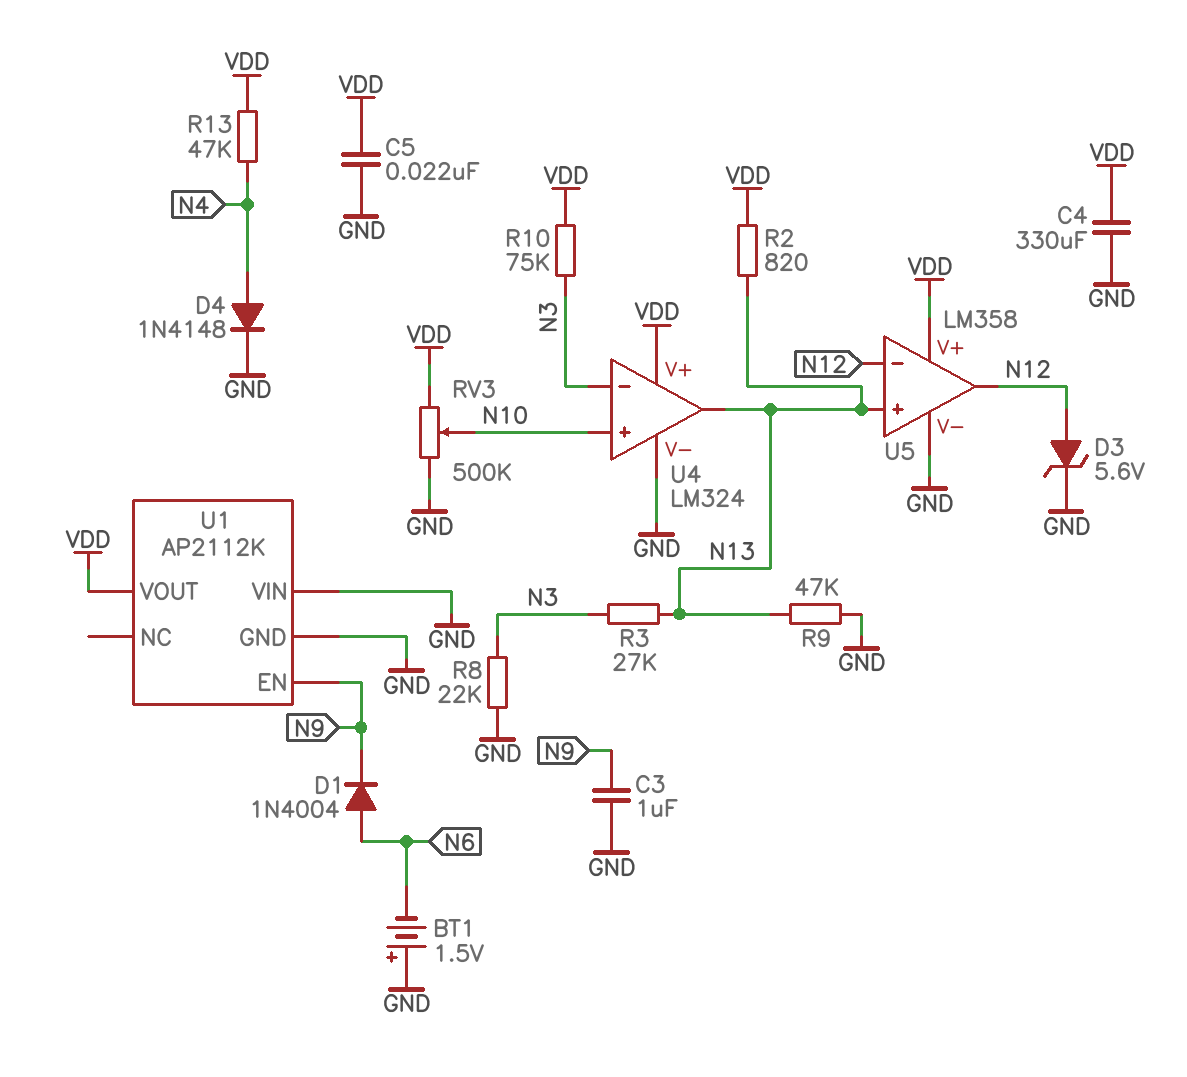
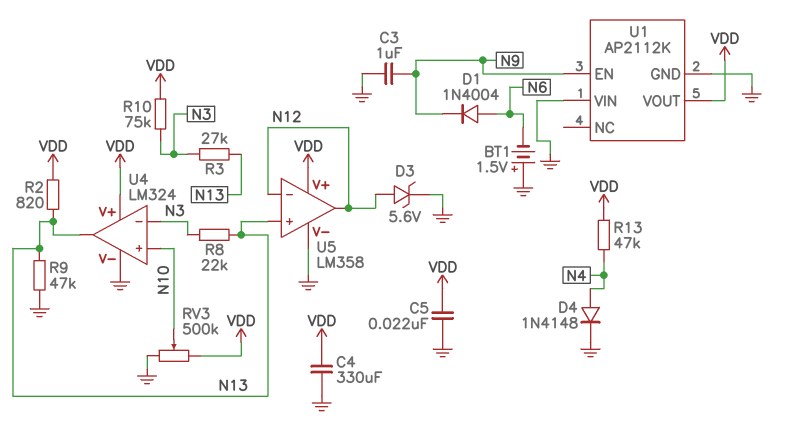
R8: 22k (GND, N3) -> 22k (N3, N13)

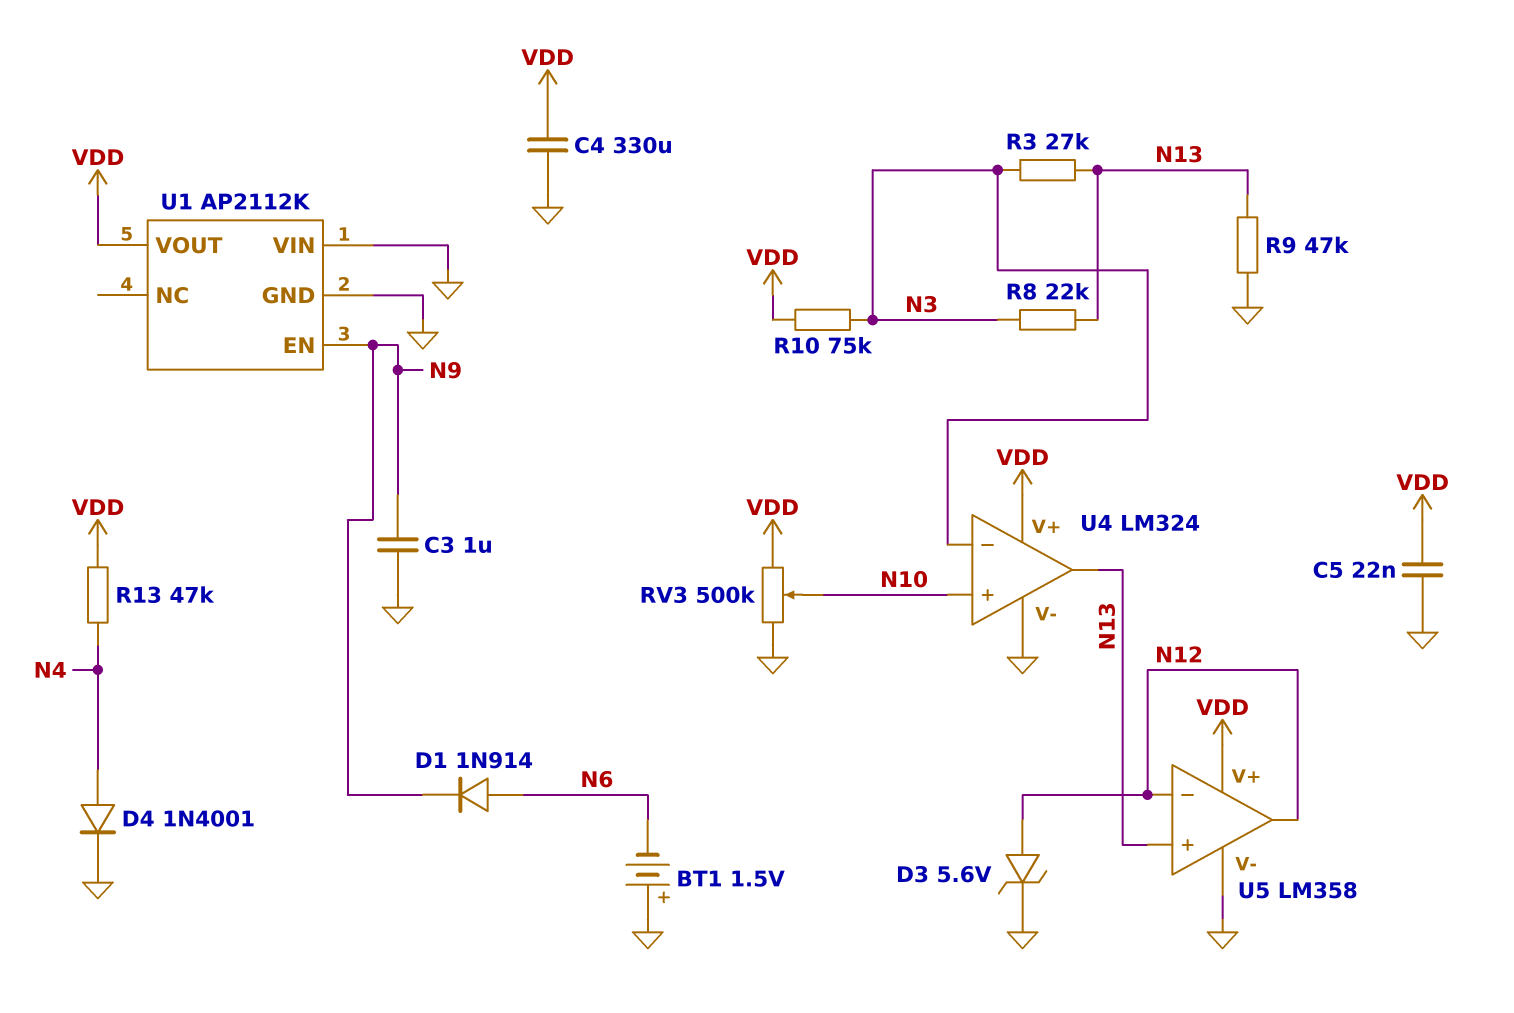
D1: diode 1N4004 (A N6, K N9) -> diode 1N914 (A N6, K N9)
D4: diode 1N4148 (A N4, K GND) -> diode 1N4001 (A N4, K GND)
R2: 820 (N13, VDD) -> none

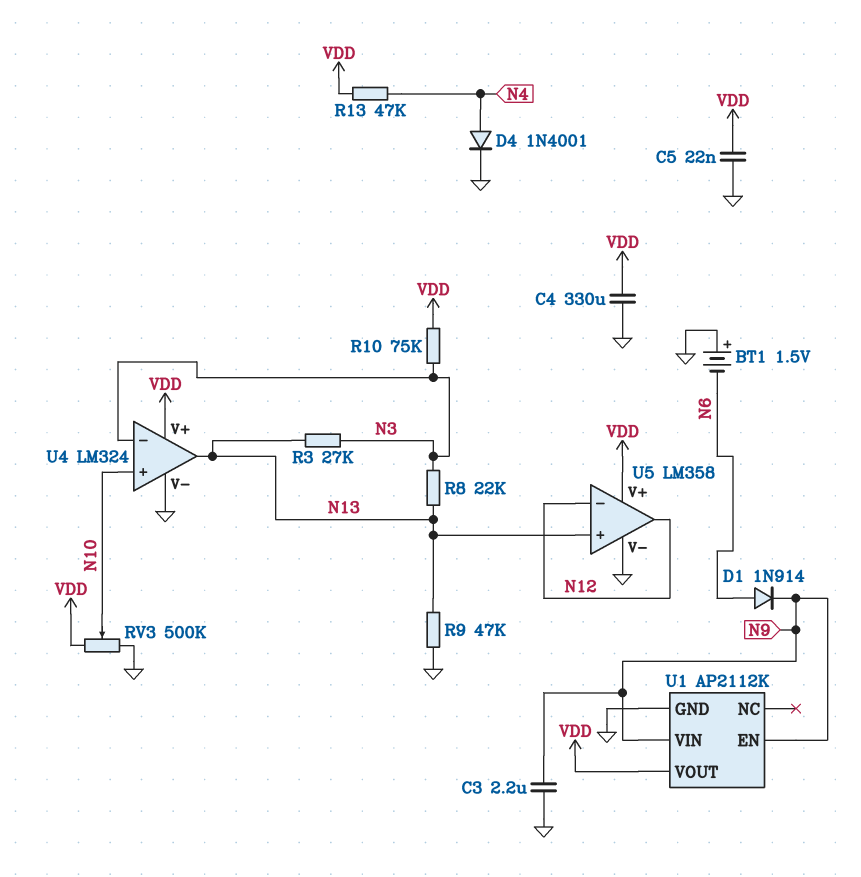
C3: 1uF (GND, N9) -> 2.2uF (GND, N9)
D3: zener 5.6V (A N12, K GND) -> none
U1 pin VIN: GND -> N9

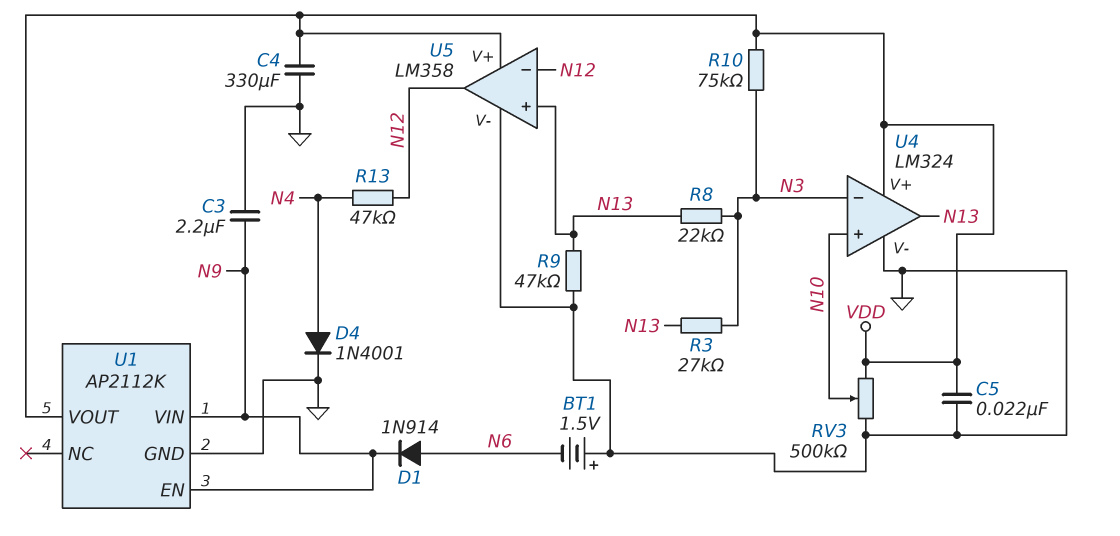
R13: 47k (N4, VDD) -> 47k (N4, N12)

